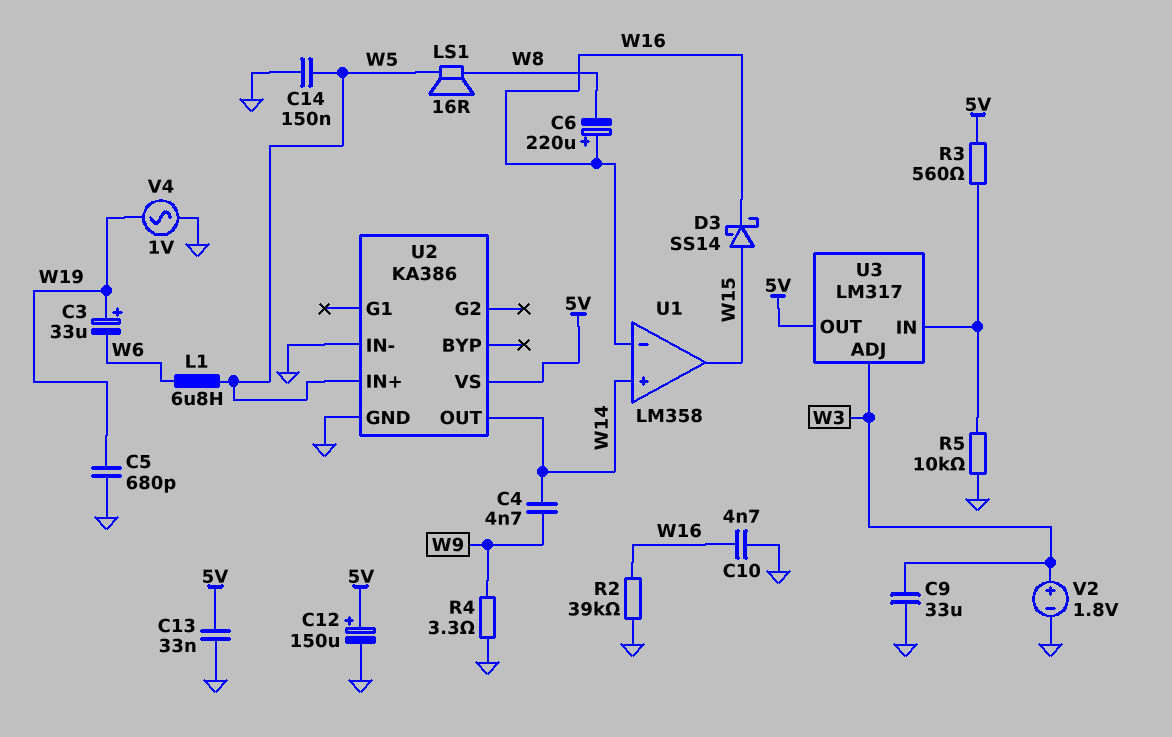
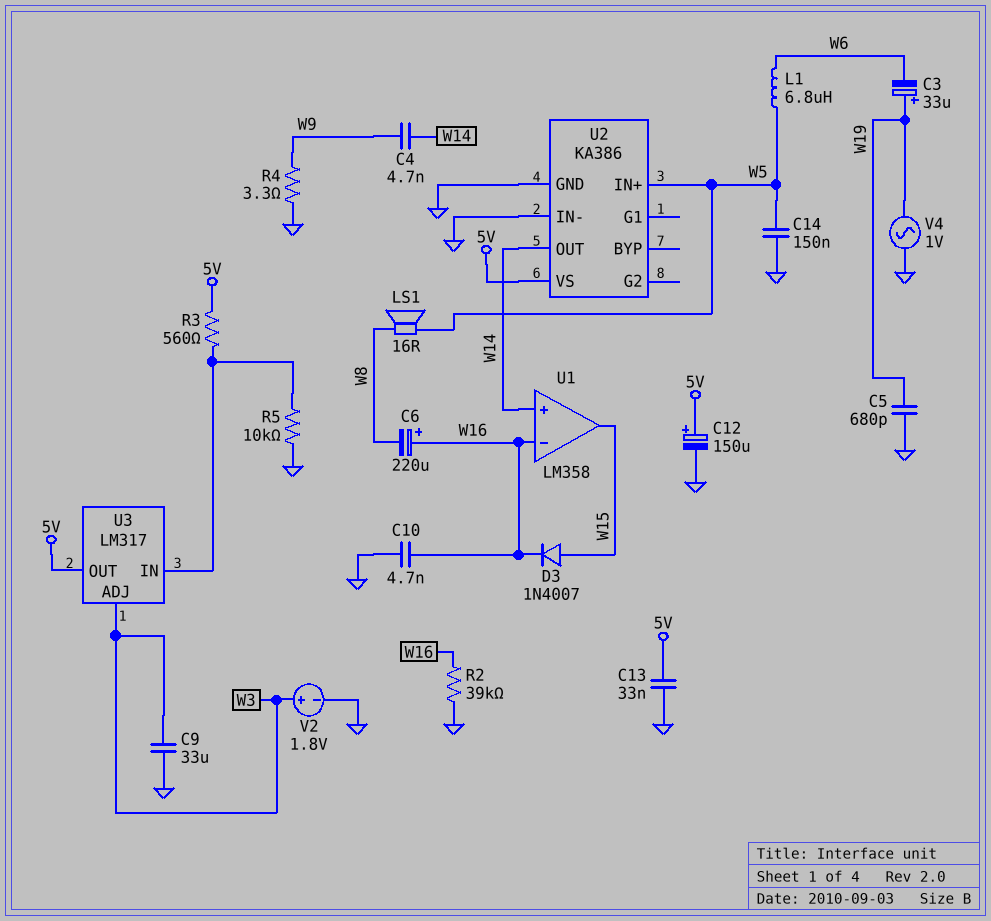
D3: schottky SS14 (A W15, K W16) -> diode 1N4007 (A W15, K W16)

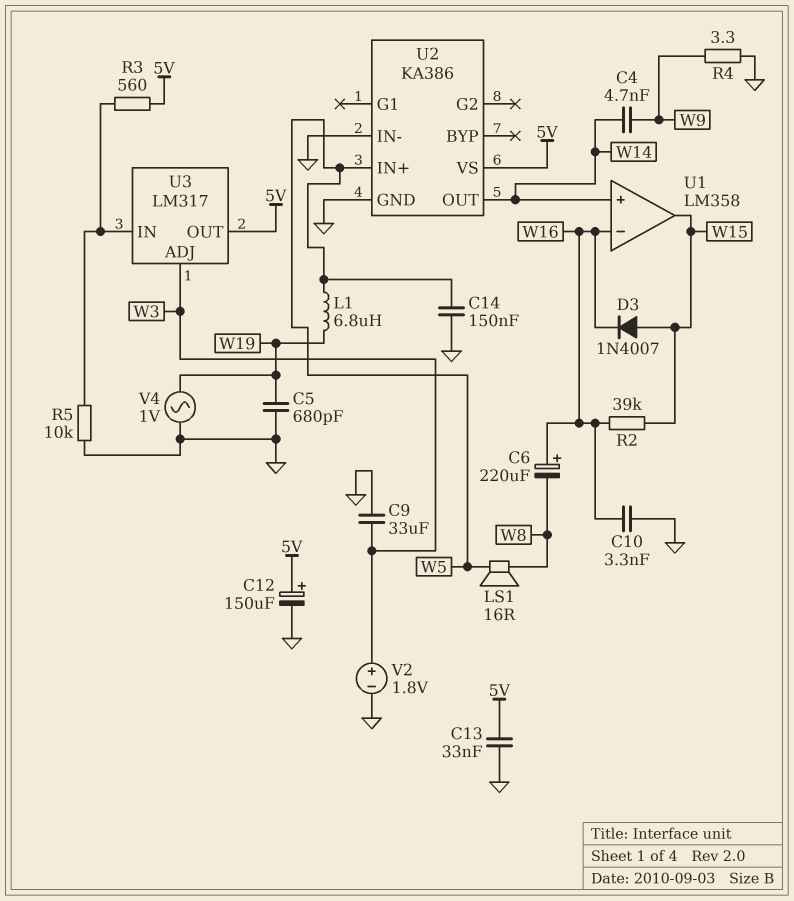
C3: 33uF (plus W19, minus W6) -> none
C10: 4.7nF (GND, W16) -> 3.3nF (GND, W16)
L1: 6.8uH (W5, W6) -> 6.8uH (W5, W19)
R2: 39k (GND, W16) -> 39k (W15, W16)

